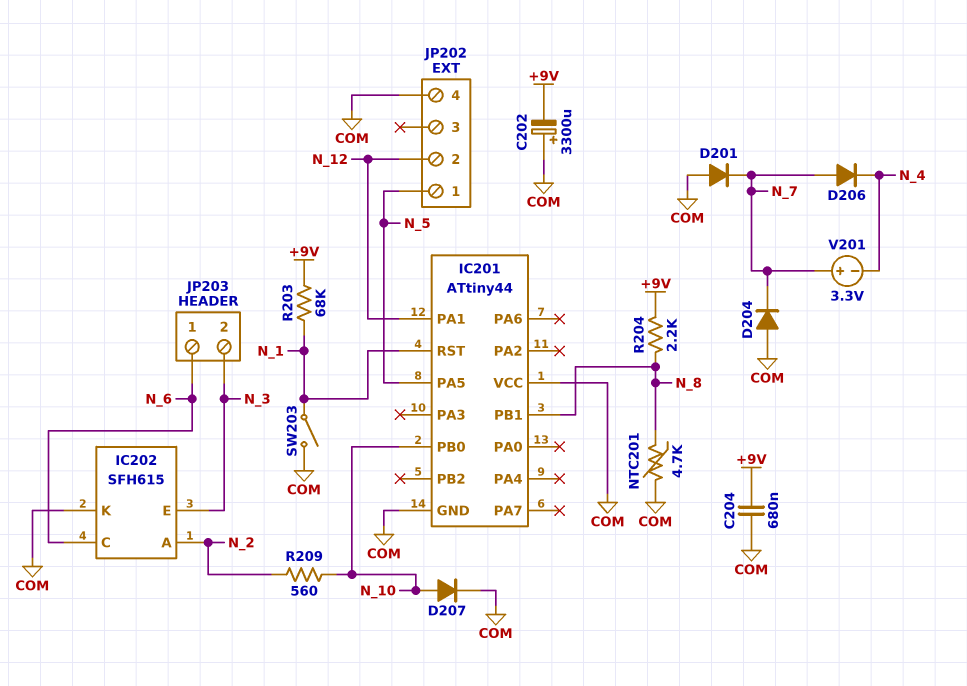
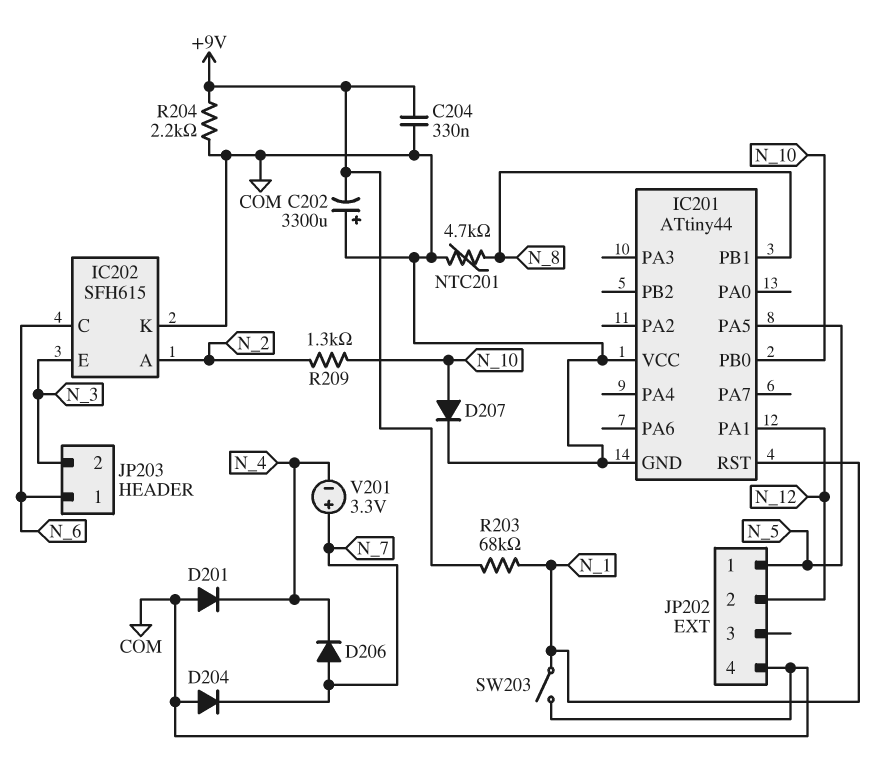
C204: 680nF (+9V, COM) -> 330nF (+9V, COM)
D201: diode (A COM, K N_7) -> diode (A COM, K N_4)
R204: 2.2k (+9V, N_8) -> 2.2k (+9V, COM)
R209: 560 (N_2, N_10) -> 1.3k (N_2, N_10)

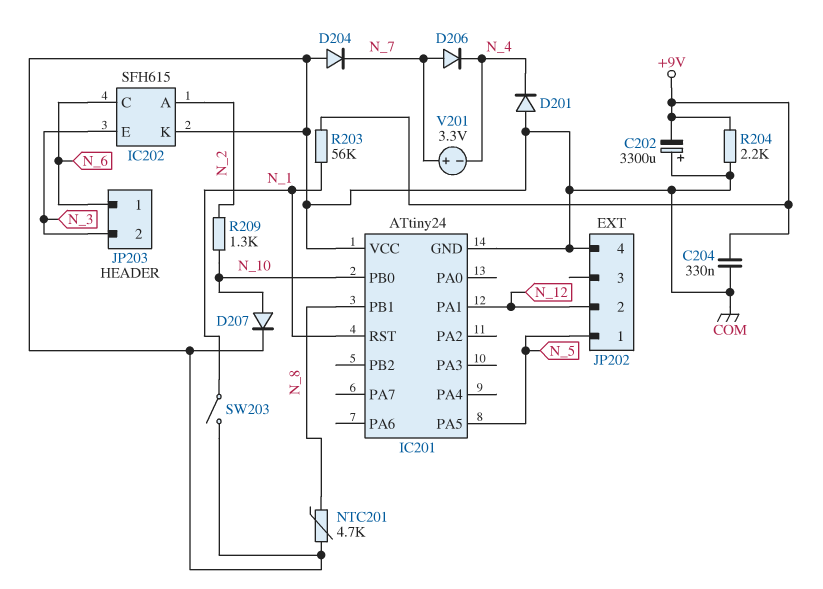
IC201: ATtiny44 -> ATtiny24
R203: 68k (+9V, N_1) -> 56k (+9V, N_1)

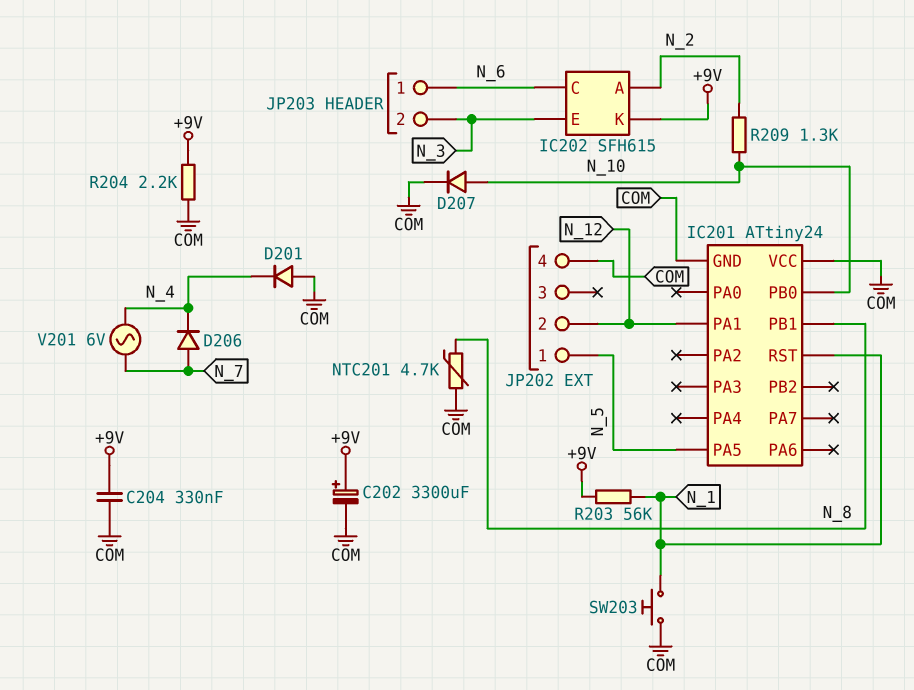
C202: 3300uF (plus COM, minus +9V) -> 3300uF (plus +9V, minus COM)
D204: diode (A COM, K N_7) -> none
IC202 pin K: COM -> +9V
SW203: switch (COM, N_1) -> button (COM, N_1)
V201: 3.3V (plus N_7, minus N_4) -> AC 6V (N_4, N_7)

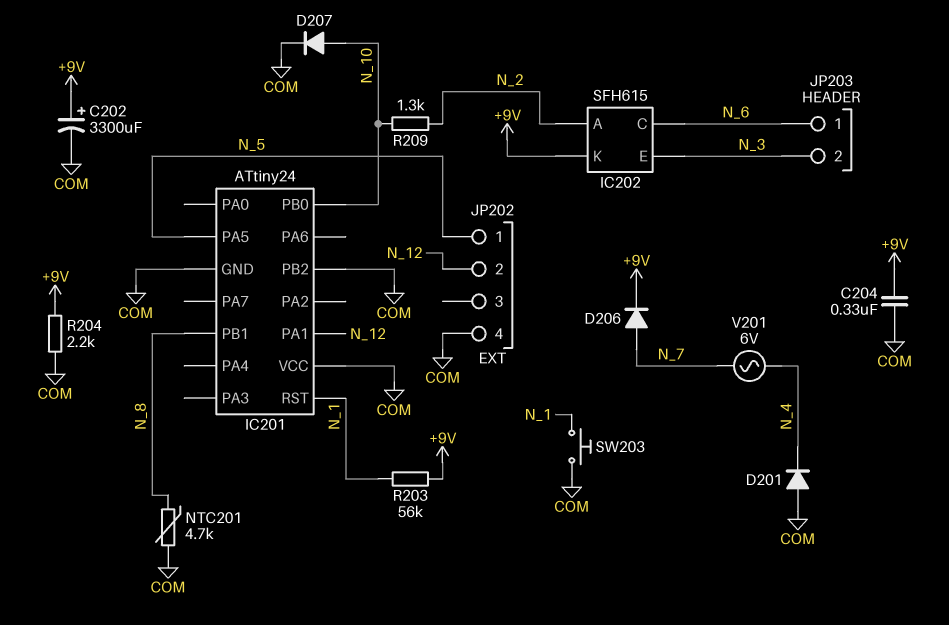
D206: diode (A N_7, K N_4) -> diode (A N_7, K +9V)
IC201 pin PB2: none -> COM

